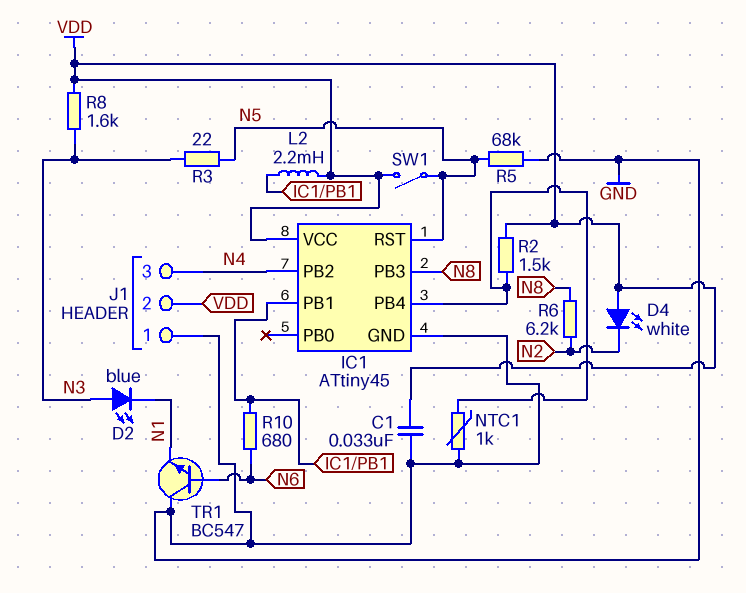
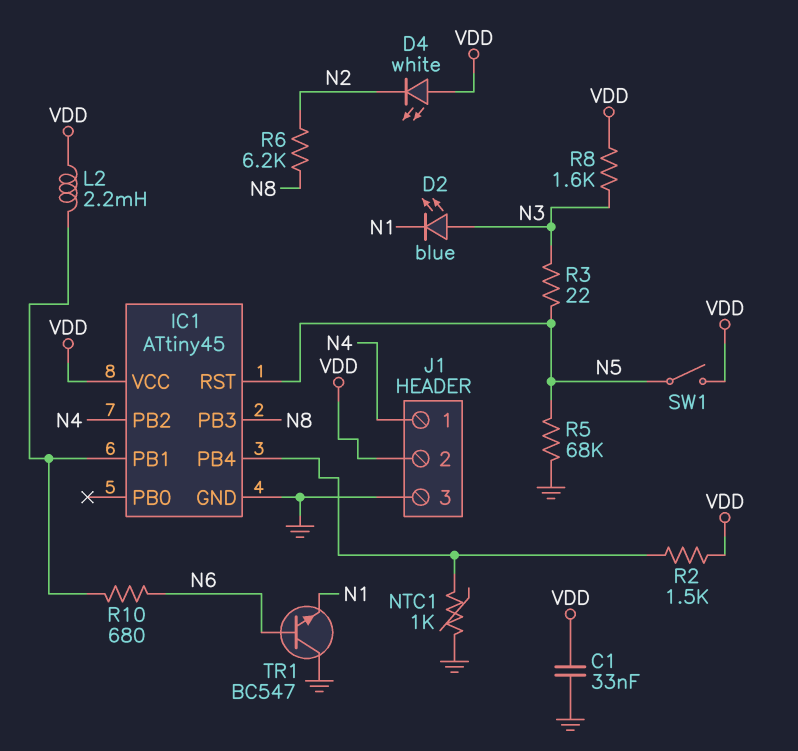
J1 pin 1: GND -> N4
J1 pin 3: N4 -> GND

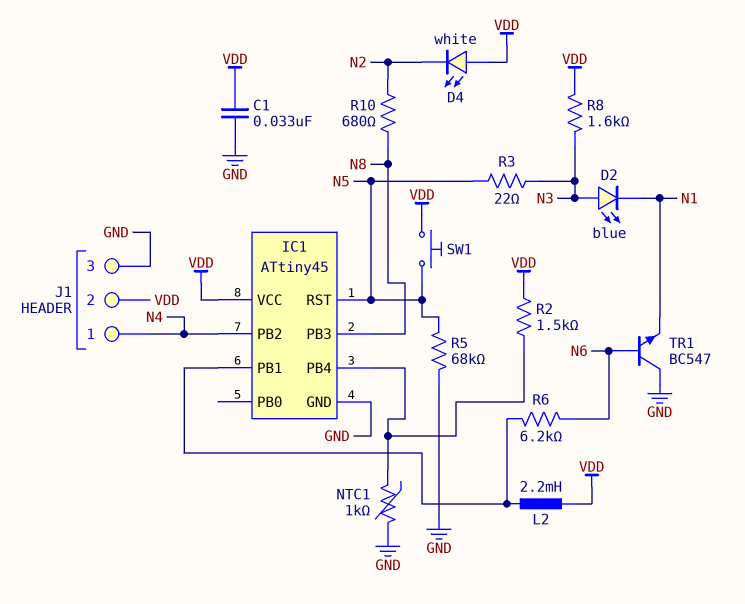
R6: 6.2k (N2, N8) -> 6.2k (IC1/PB1, N6)
R10: 680 (IC1/PB1, N6) -> 680 (N2, N8)
SW1: switch (N5, VDD) -> button (N5, VDD)

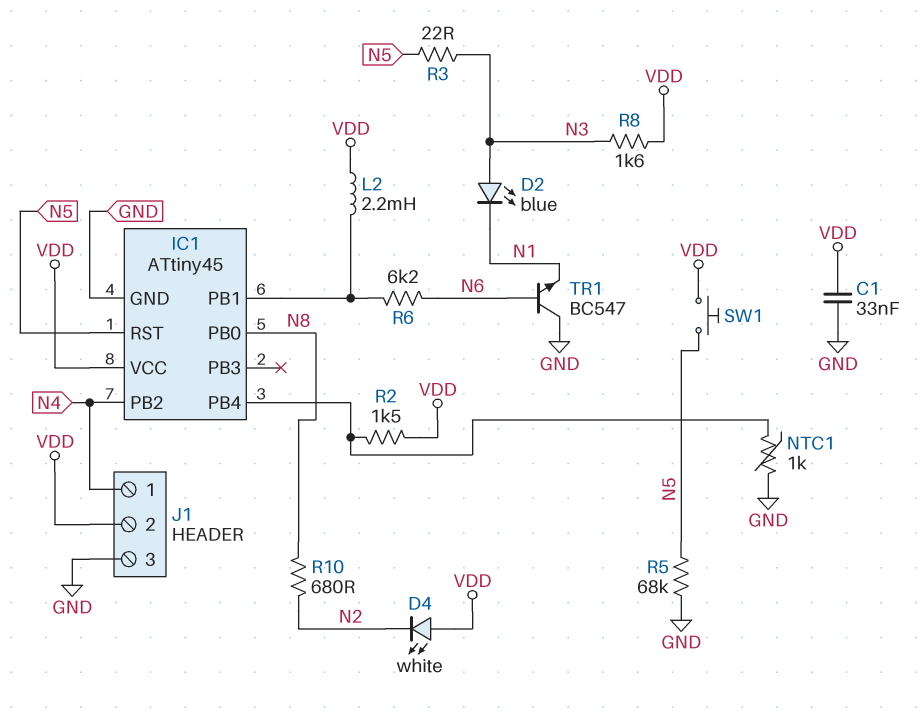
IC1 pin PB0: none -> N8
IC1 pin PB3: N8 -> none

